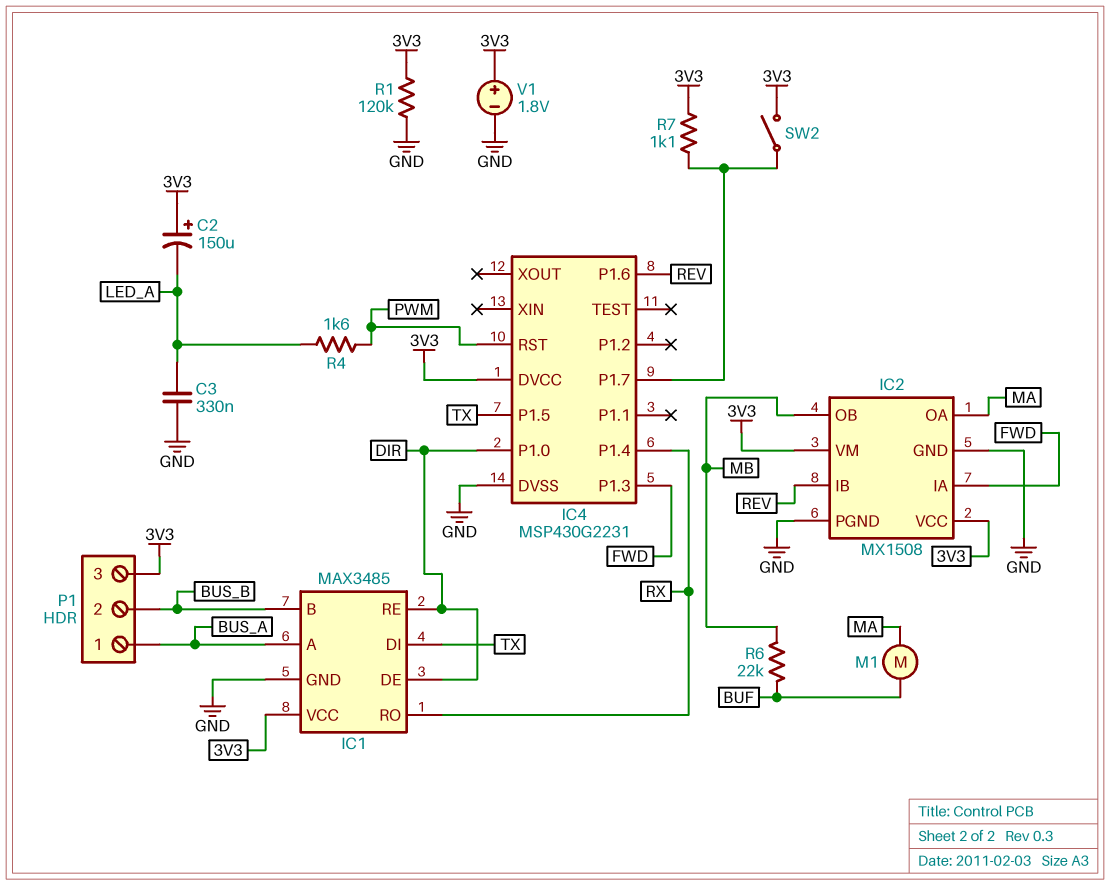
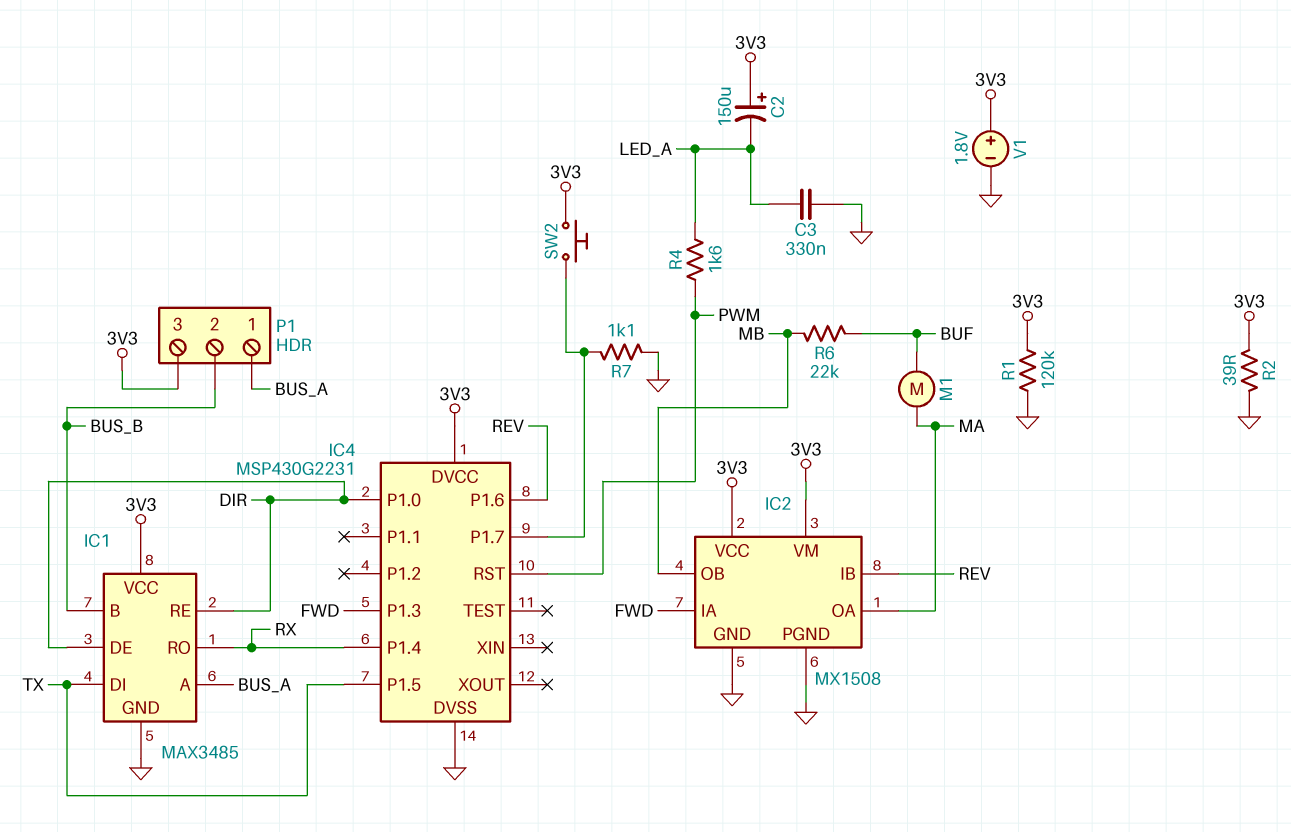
R2: none -> 39 (3V3, GND)
R7: 1.1k (3V3, IC4/P1.7) -> 1.1k (GND, IC4/P1.7)
SW2: switch (3V3, IC4/P1.7) -> button (3V3, IC4/P1.7)

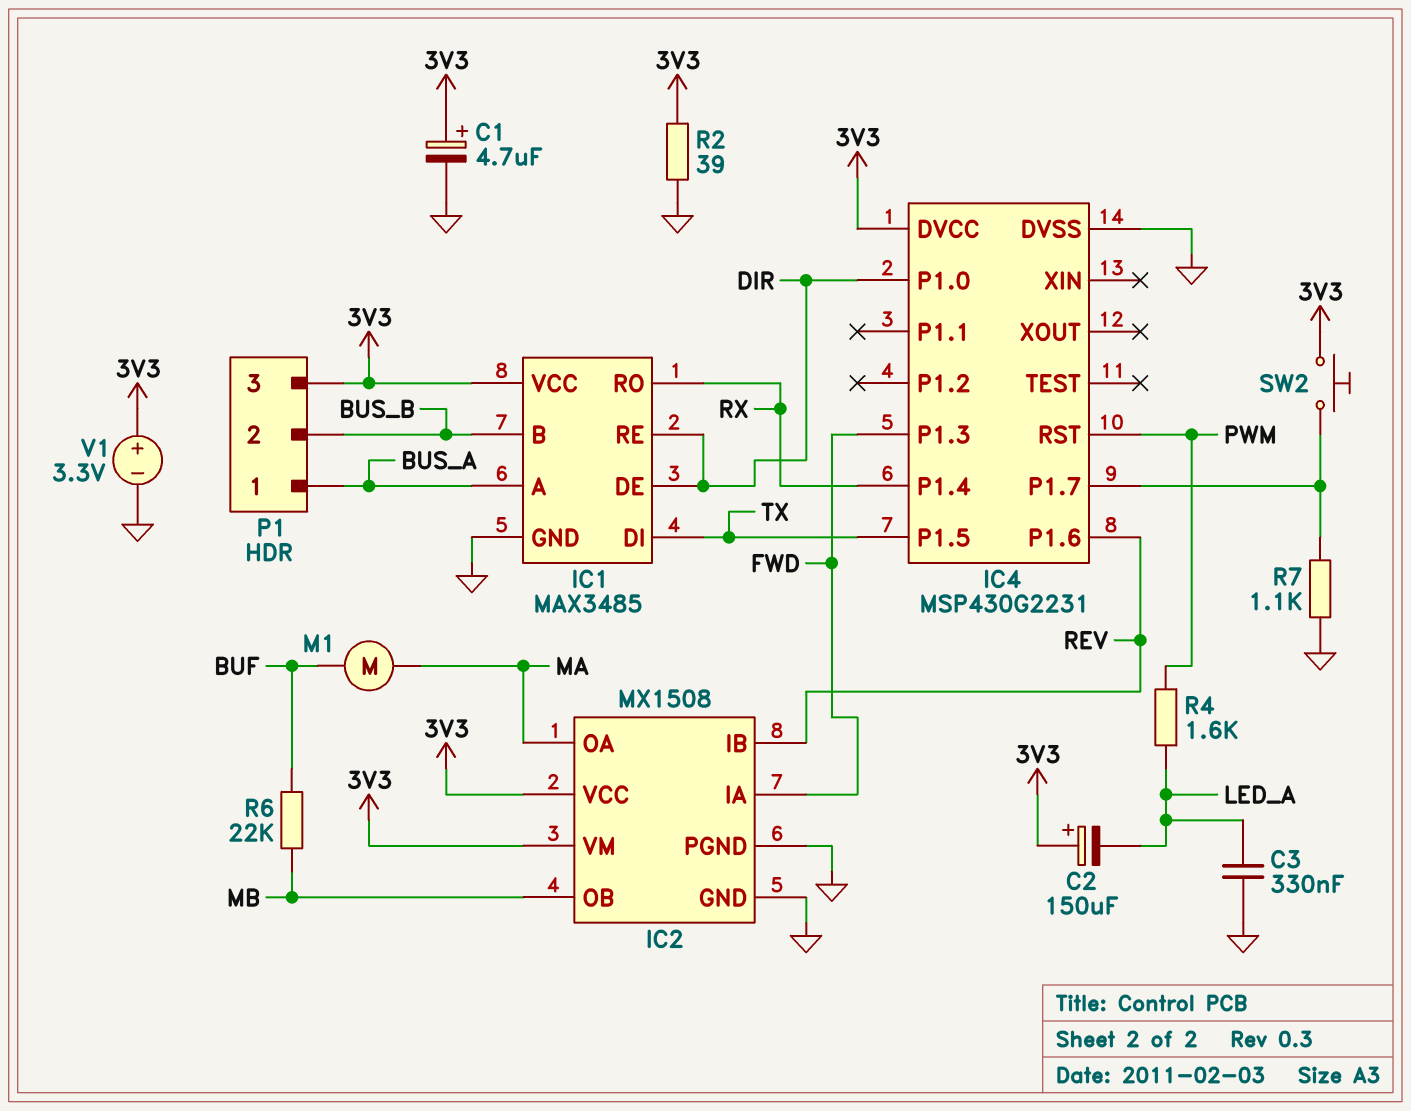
C1: none -> 4.7uF (plus 3V3, minus GND)
R1: 120k (3V3, GND) -> none
V1: 1.8V (plus 3V3, minus GND) -> 3.3V (plus 3V3, minus GND)

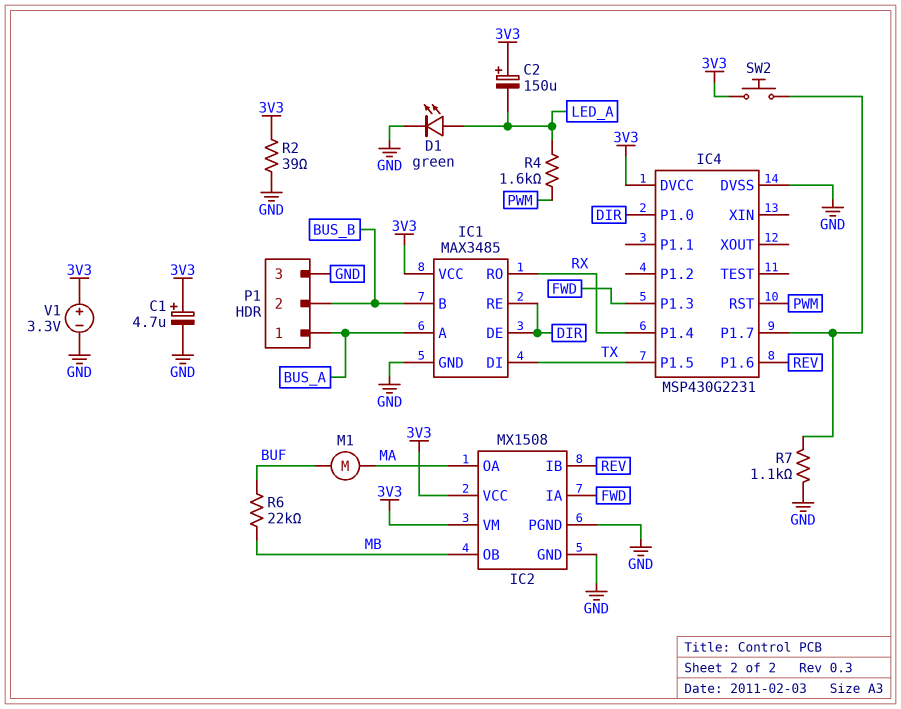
C3: 330nF (GND, LED_A) -> none
D1: none -> LED green (A LED_A, K GND)
P1 pin 3: 3V3 -> GND

